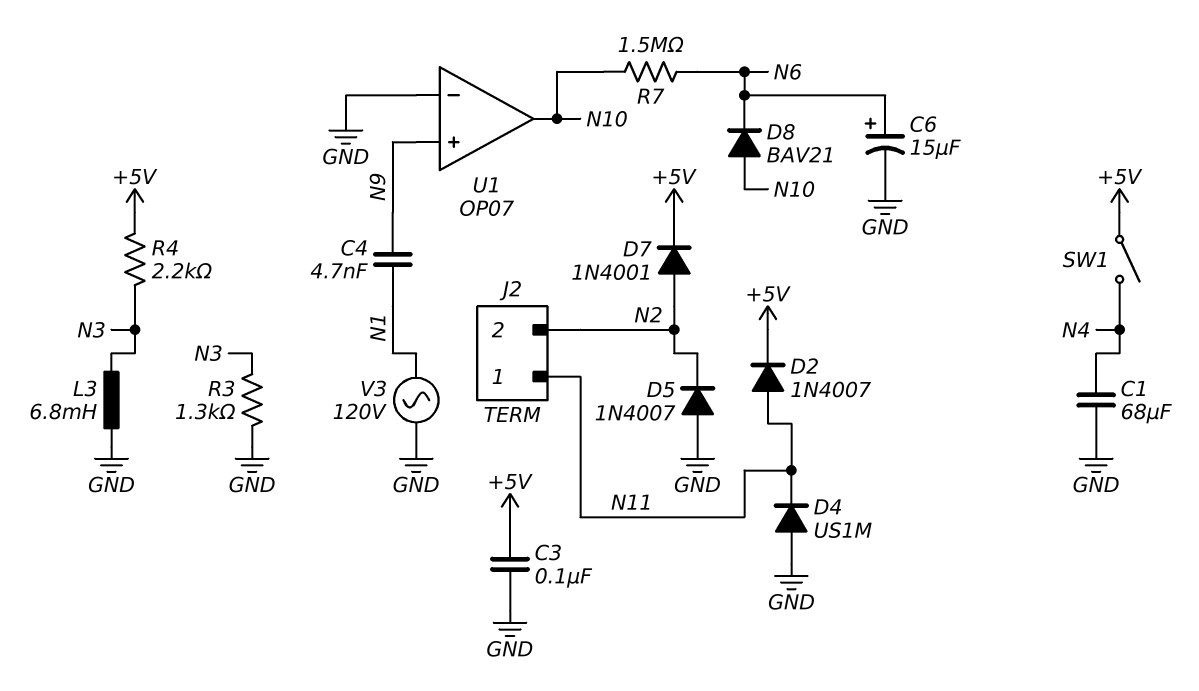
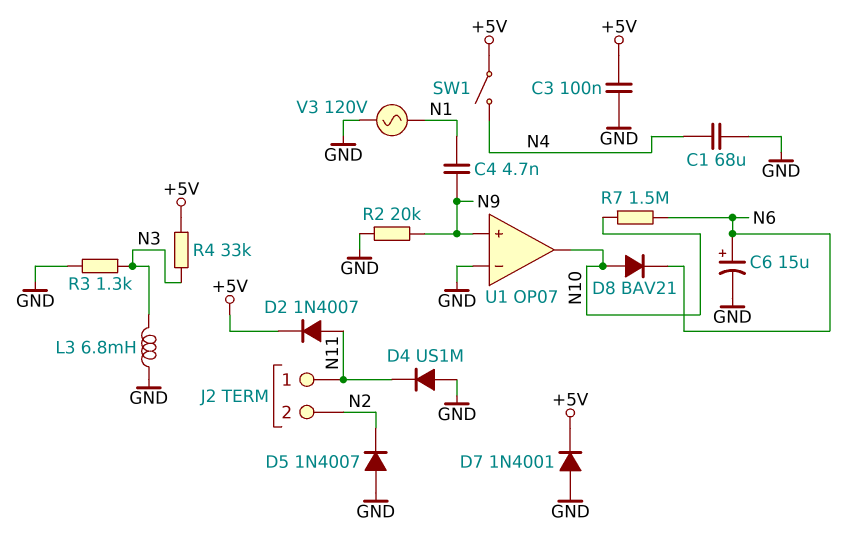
D7: diode 1N4001 (A N2, K +5V) -> diode 1N4001 (A GND, K +5V)
R2: none -> 20k (GND, N9)
R4: 2.2k (+5V, N3) -> 33k (+5V, N3)

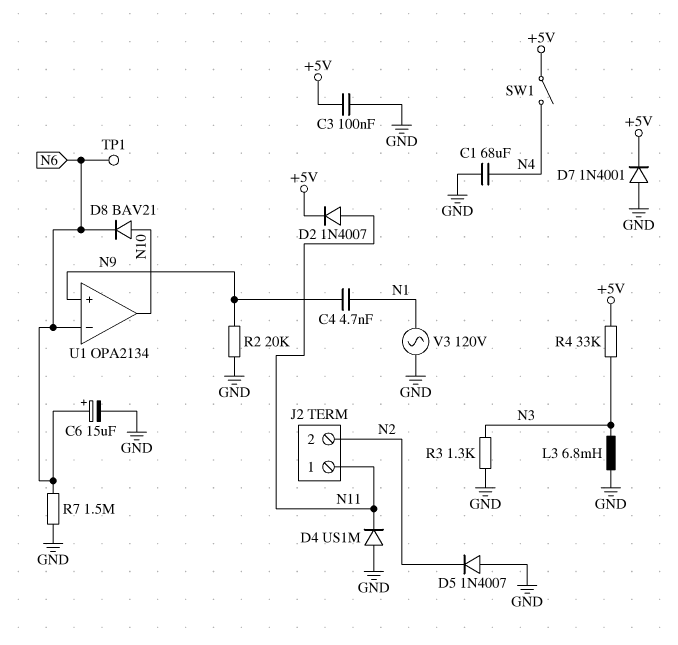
R7: 1.5M (N6, N10) -> 1.5M (GND, N6)
TP1: none -> test point (N6)
U1: OP07 -> OPA2134
U1 pin in-: GND -> N6

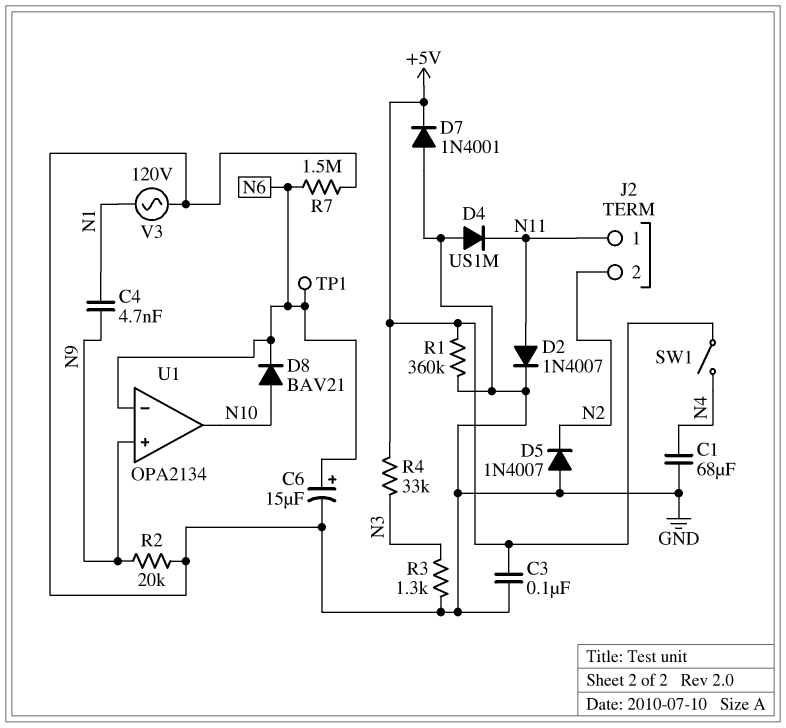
D2: diode 1N4007 (A N11, K +5V) -> diode 1N4007 (A N11, K GND)
L3: 6.8mH (GND, N3) -> none
R1: none -> 360k (+5V, GND)

